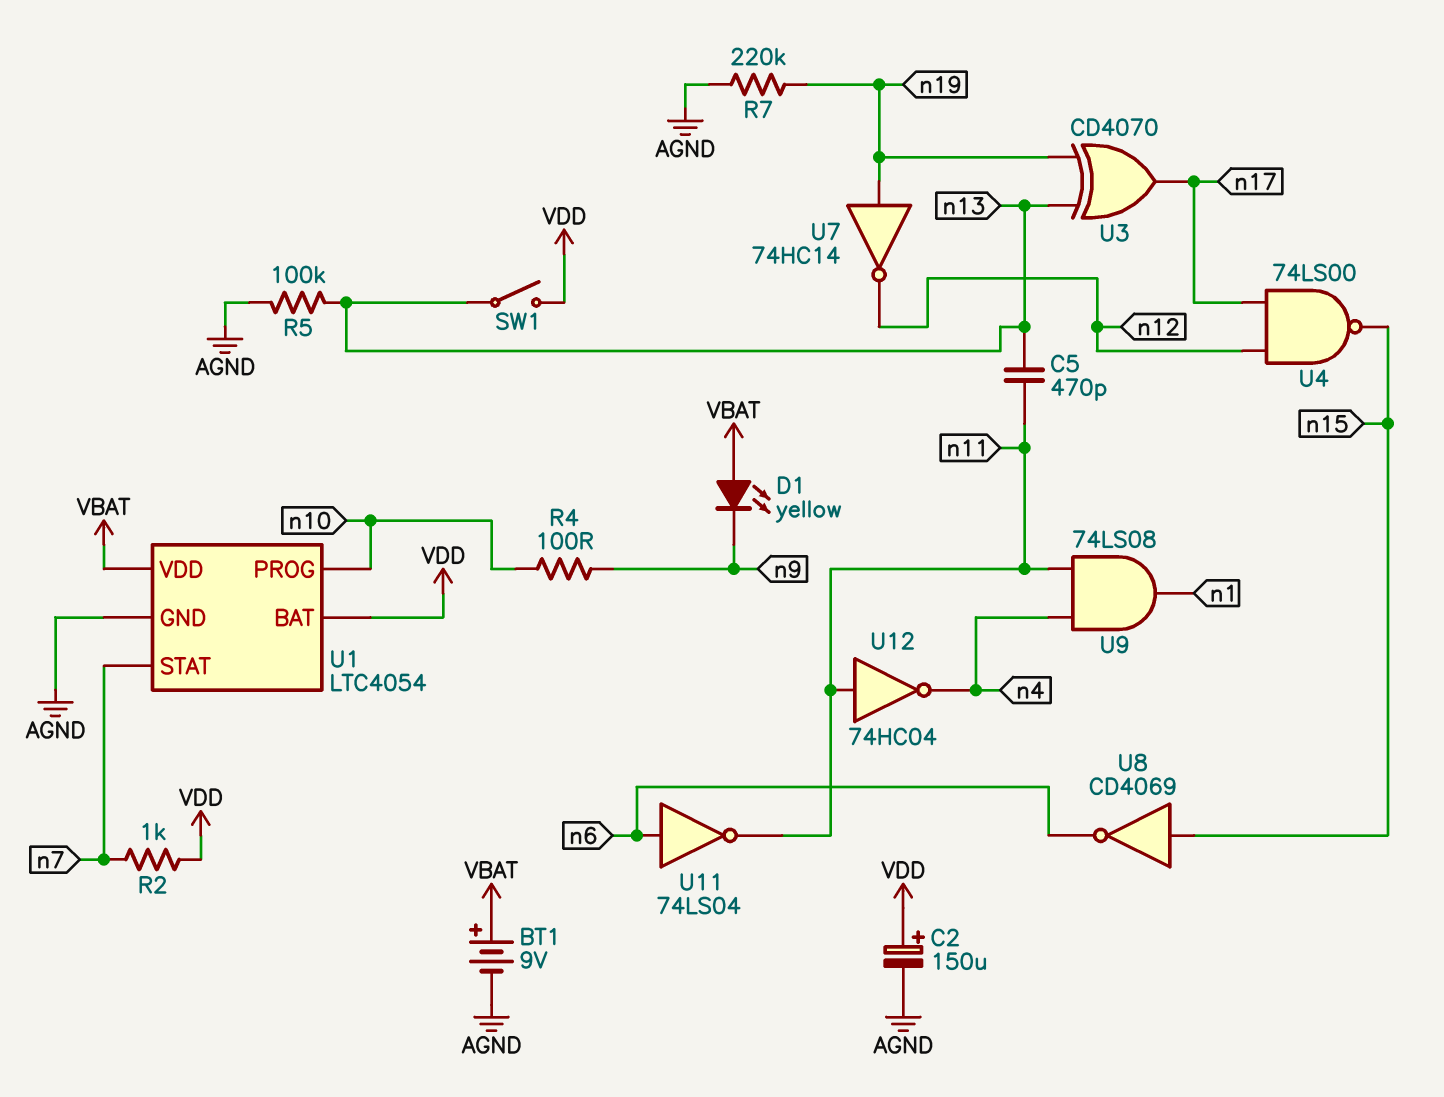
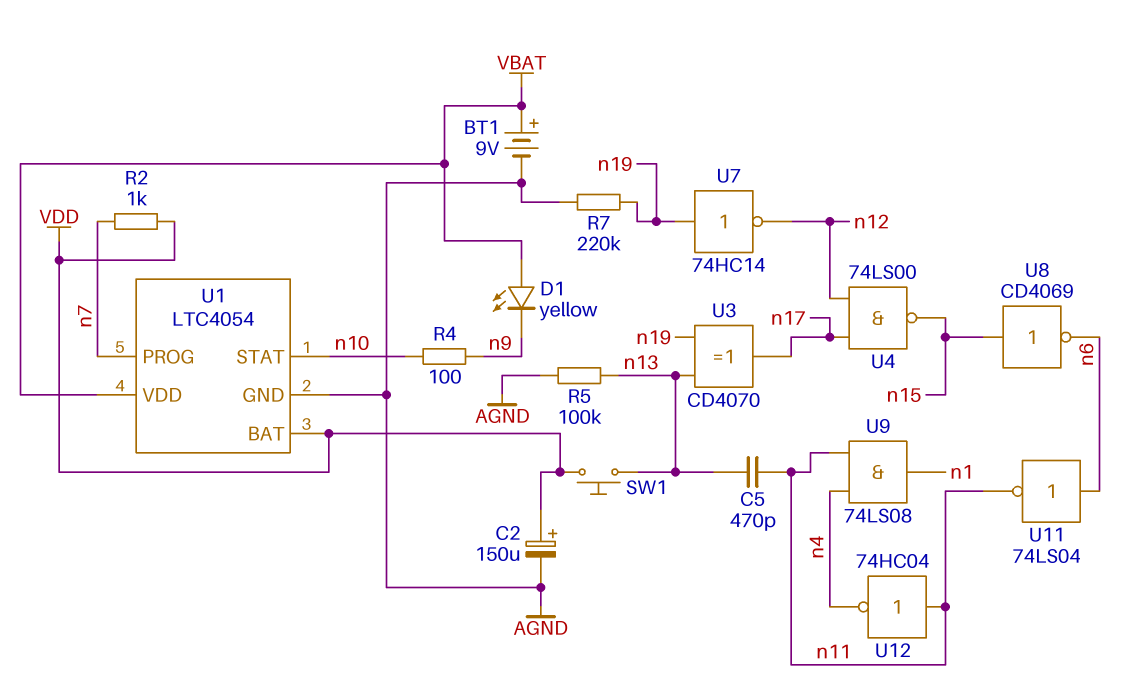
SW1: switch (VDD, n13) -> button (VDD, n13)
U1 pin PROG: n10 -> n7
U1 pin STAT: n7 -> n10

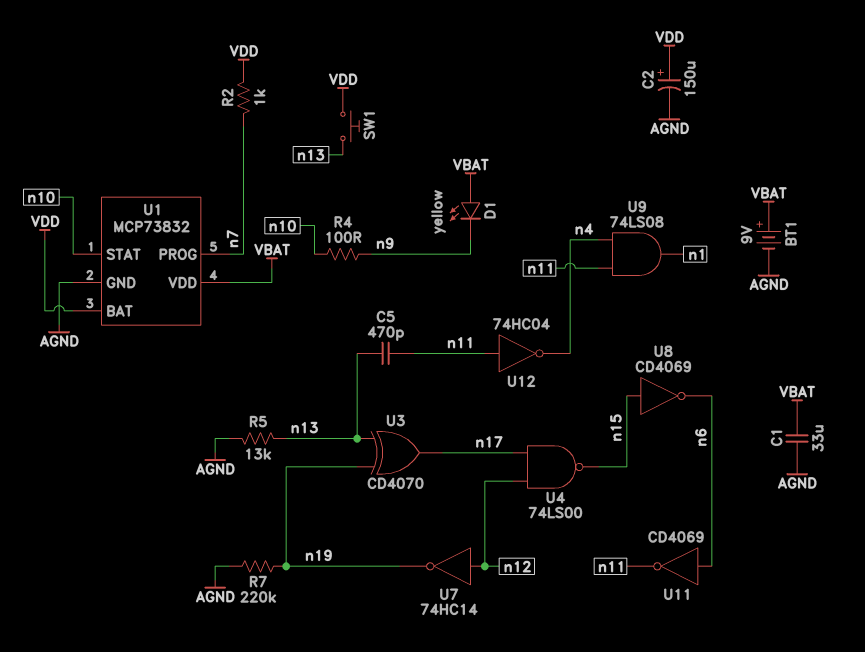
C1: none -> 33uF (AGND, VBAT)
R5: 100k (AGND, n13) -> 13k (AGND, n13)
U1: LTC4054 -> MCP73832
U7: NOT 74HC14 (in n19, out n12) -> NOT 74HC14 (in n12, out n19)
U11: NOT 74LS04 (in n6, out n11) -> NOT CD4069 (in n6, out n11)

